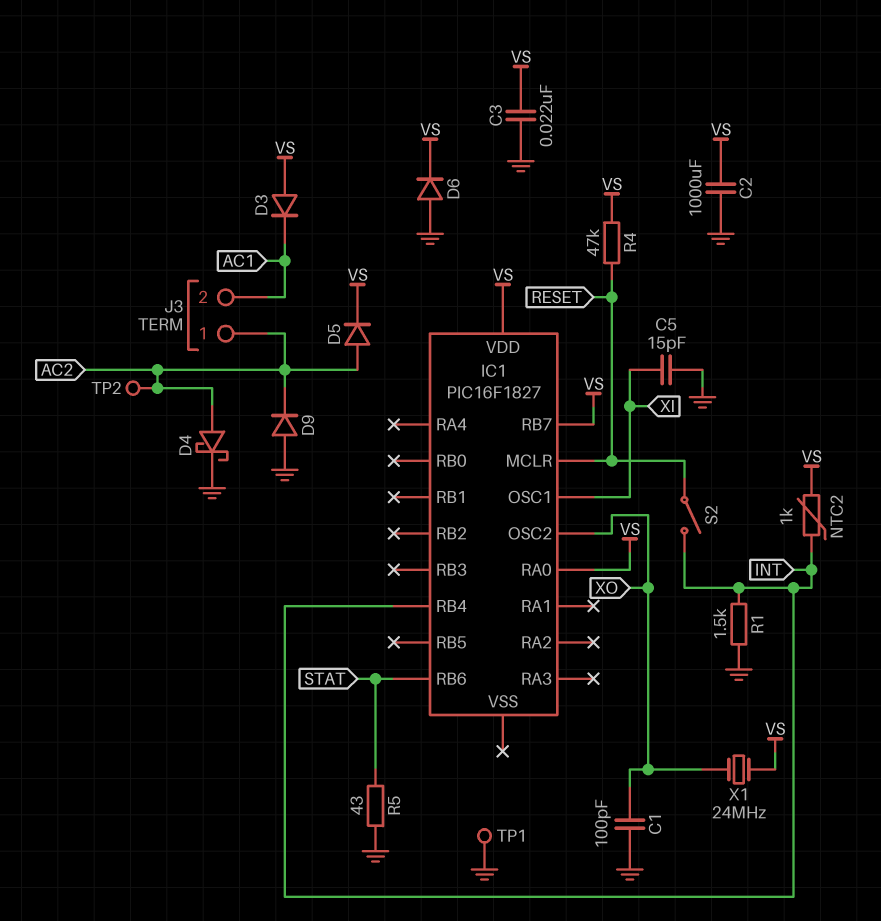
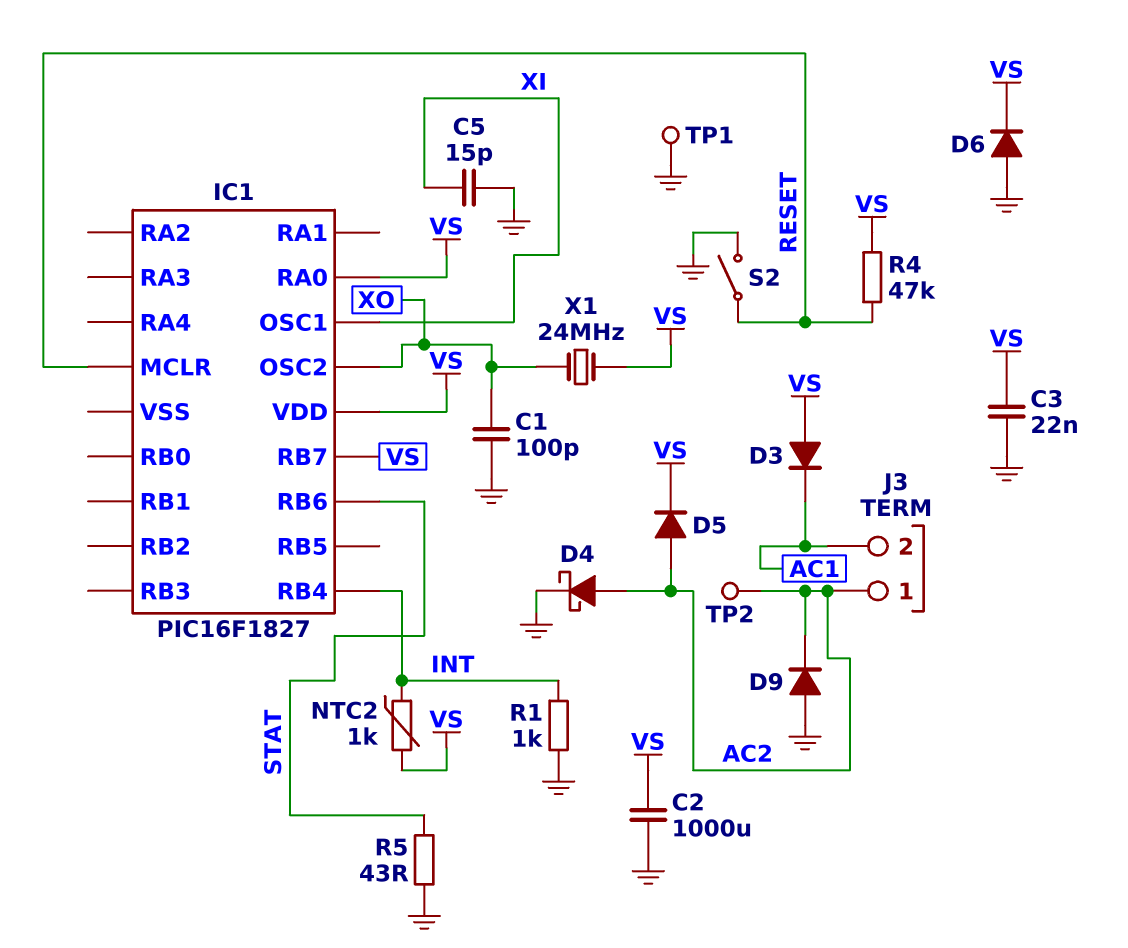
R1: 1.5k (GND, INT) -> 1k (GND, INT)
S2: switch (INT, RESET) -> switch (GND, RESET)

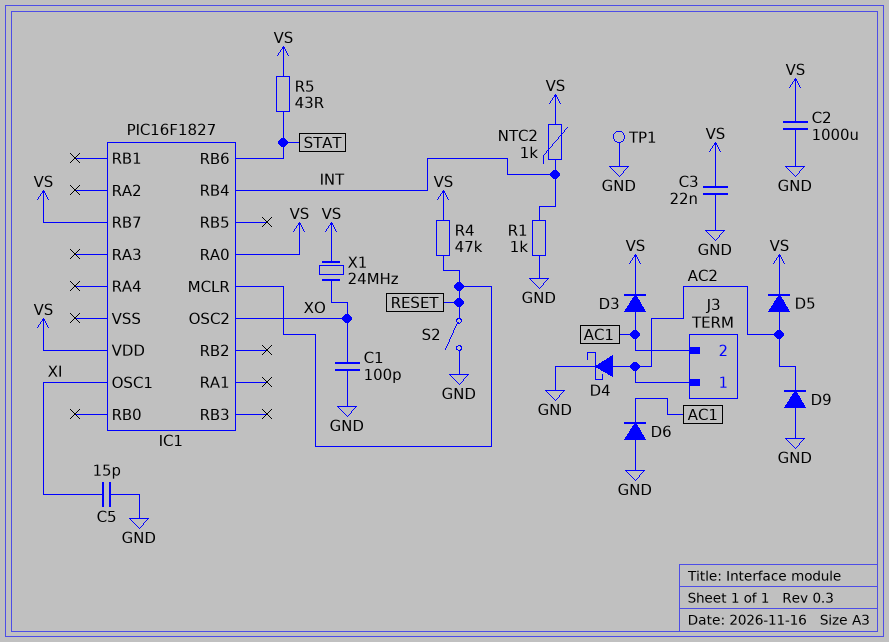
D3: diode (A VS, K AC1) -> diode (A AC1, K VS)
D6: diode (A GND, K VS) -> diode (A GND, K AC1)
R5: 43 (GND, STAT) -> 43 (STAT, VS)
TP2: test point (AC2) -> none

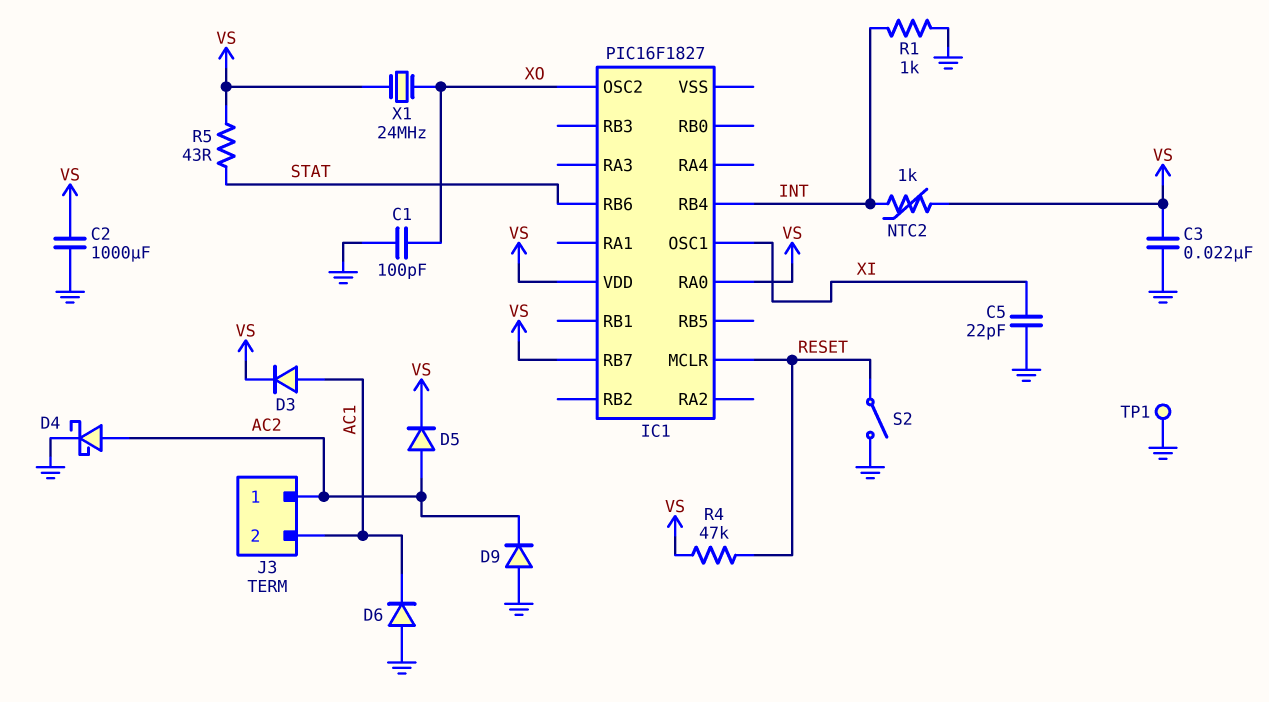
C5: 15pF (GND, XI) -> 22pF (GND, XI)

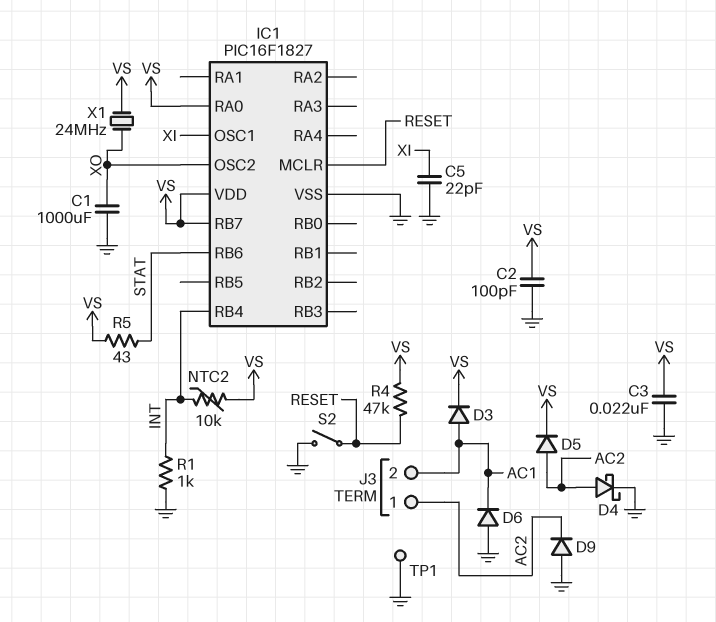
C1: 100pF (GND, XO) -> 1000uF (GND, XO)
C2: 1000uF (GND, VS) -> 100pF (GND, VS)
IC1 pin VSS: none -> GND
NTC2: 1k (INT, VS) -> 10k (INT, VS)

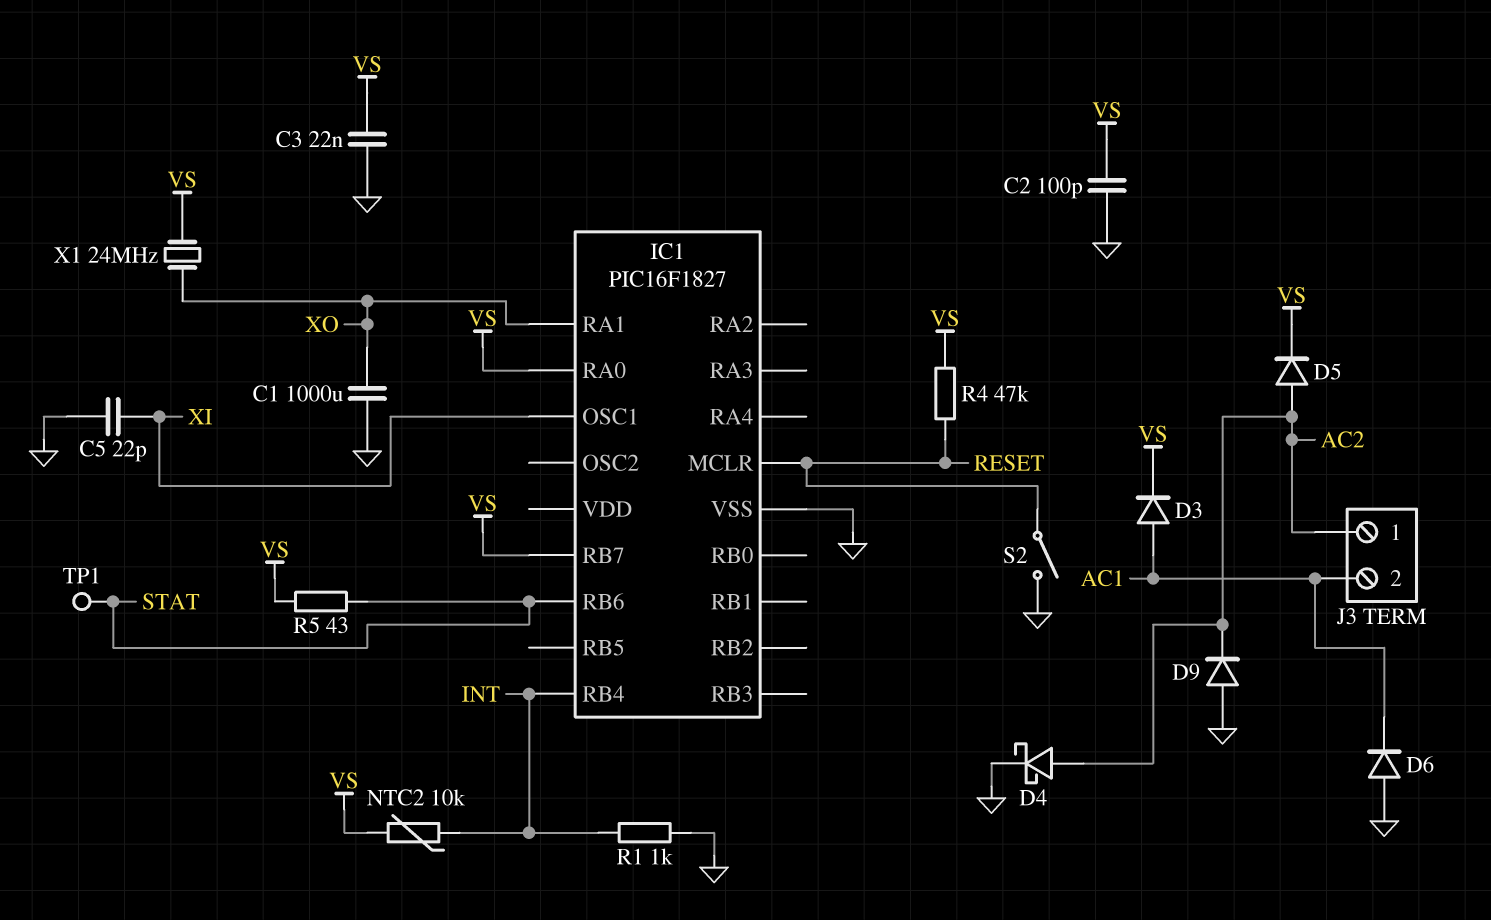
IC1 pin OSC2: XO -> none
IC1 pin RA1: none -> XO
IC1 pin VDD: VS -> none
TP1: test point (GND) -> test point (STAT)

